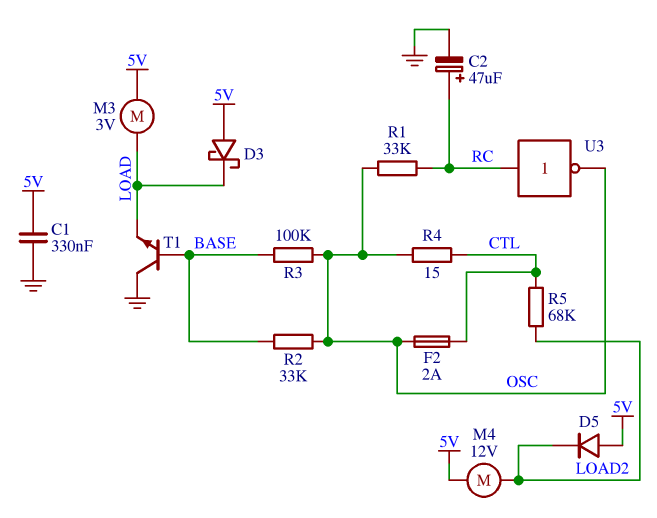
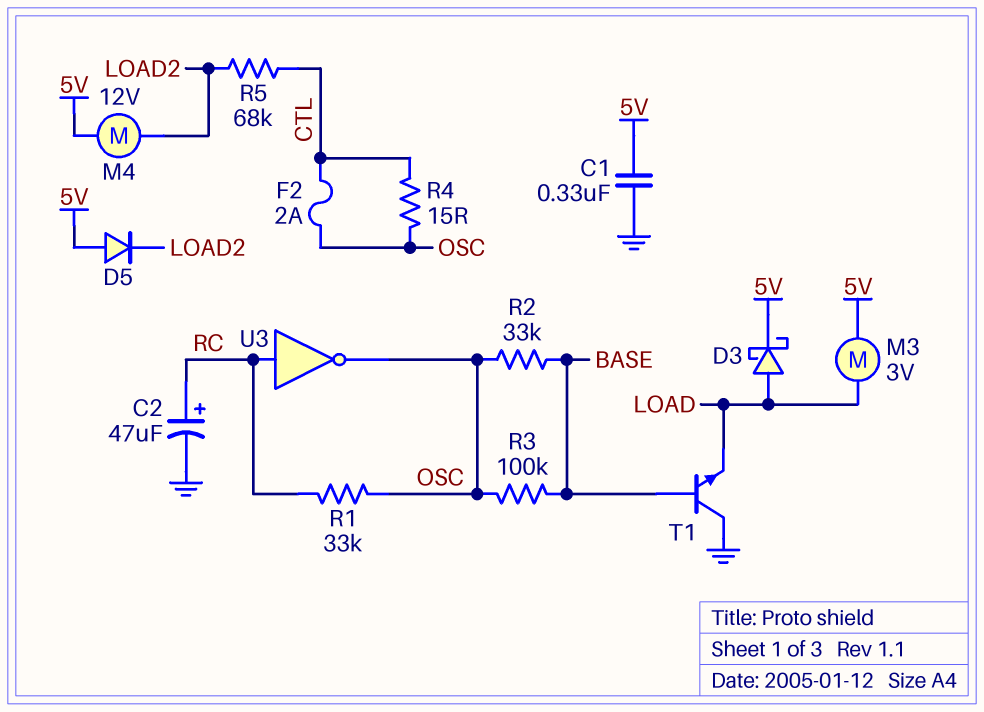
D3: schottky (A 5V, K LOAD) -> schottky (A LOAD, K 5V)

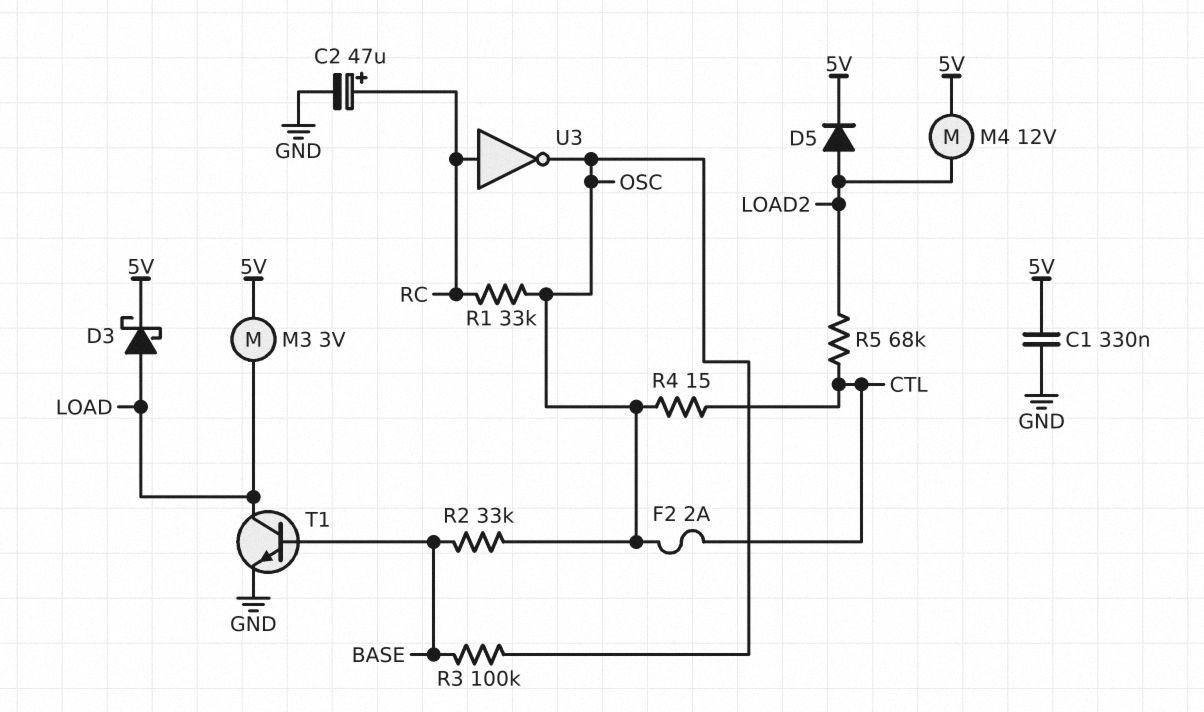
D5: diode (A 5V, K LOAD2) -> diode (A LOAD2, K 5V)
T1: NPN (B BASE, C GND, E LOAD) -> NPN (B BASE, C LOAD, E GND)

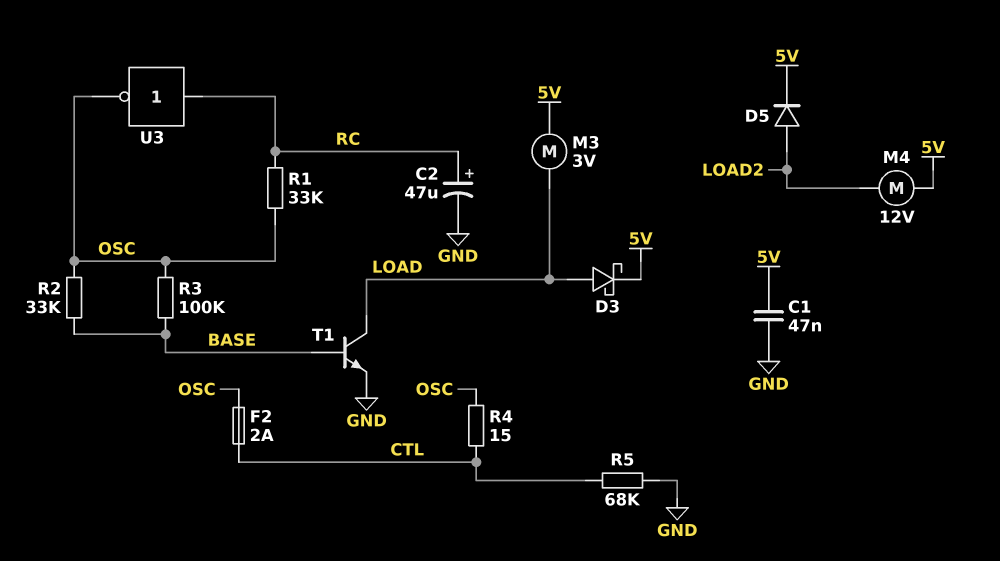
C1: 330nF (5V, GND) -> 47nF (5V, GND)
R5: 68k (CTL, LOAD2) -> 68k (CTL, GND)

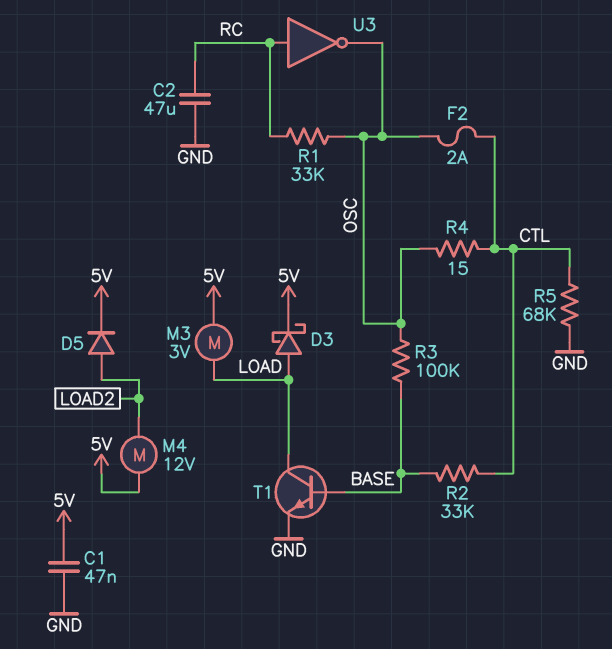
C2: 47uF (plus RC, minus GND) -> 47uF (GND, RC)
R2: 33k (BASE, OSC) -> 33k (BASE, CTL)

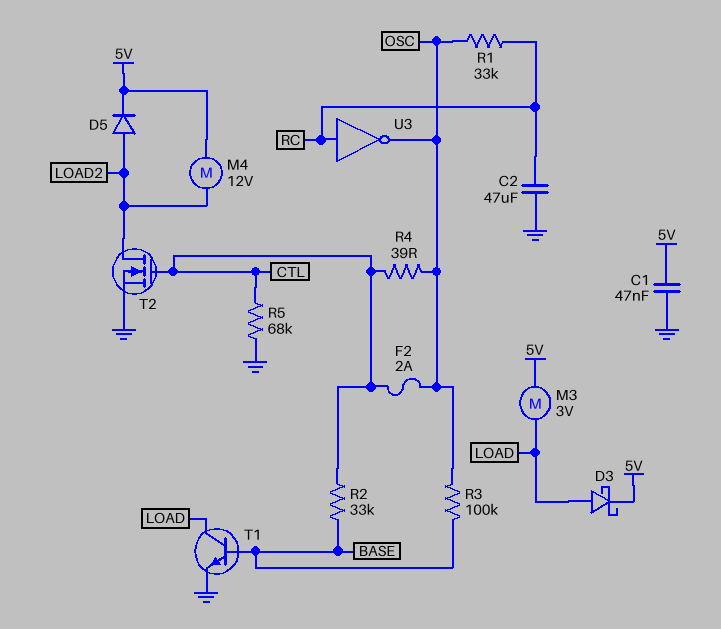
R4: 15 (CTL, OSC) -> 39 (CTL, OSC)
T2: none -> NMOS (G CTL, D LOAD2, S GND)

